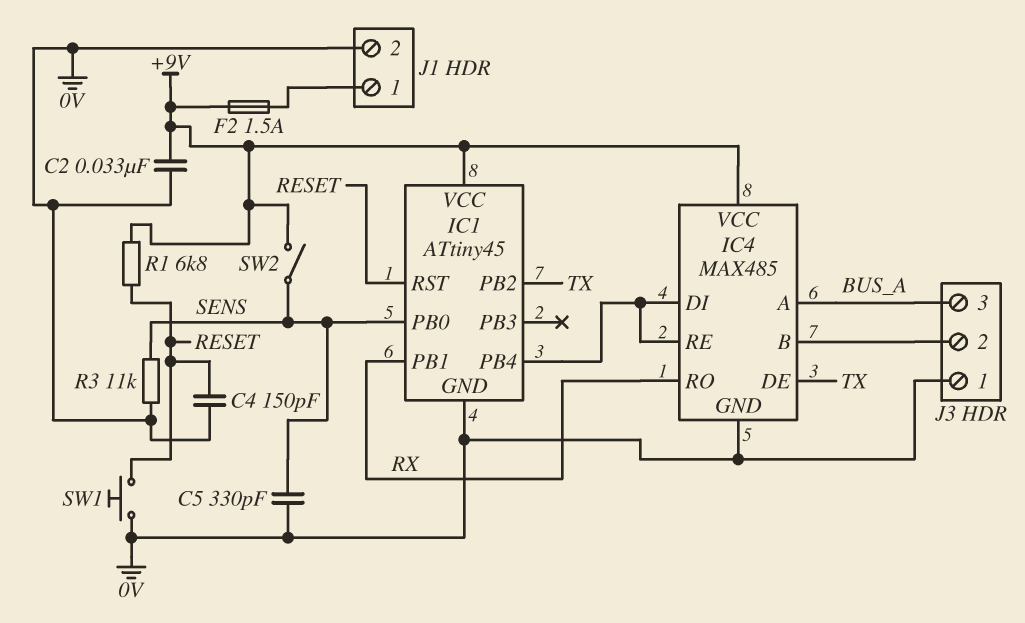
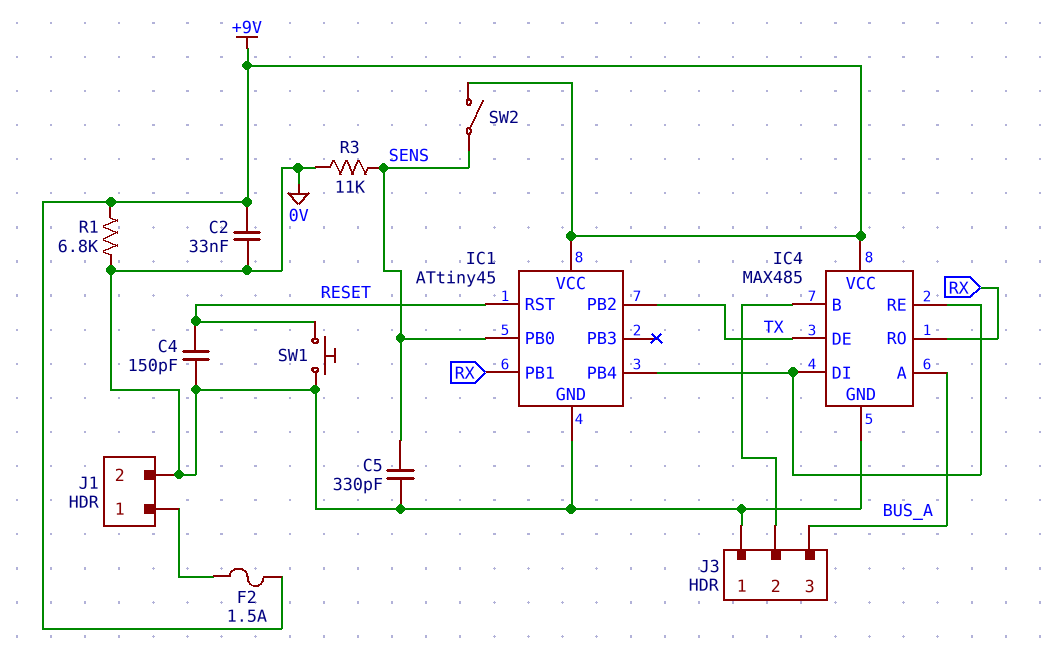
R1: 6.8k (+9V, RESET) -> 6.8k (+9V, 0V)

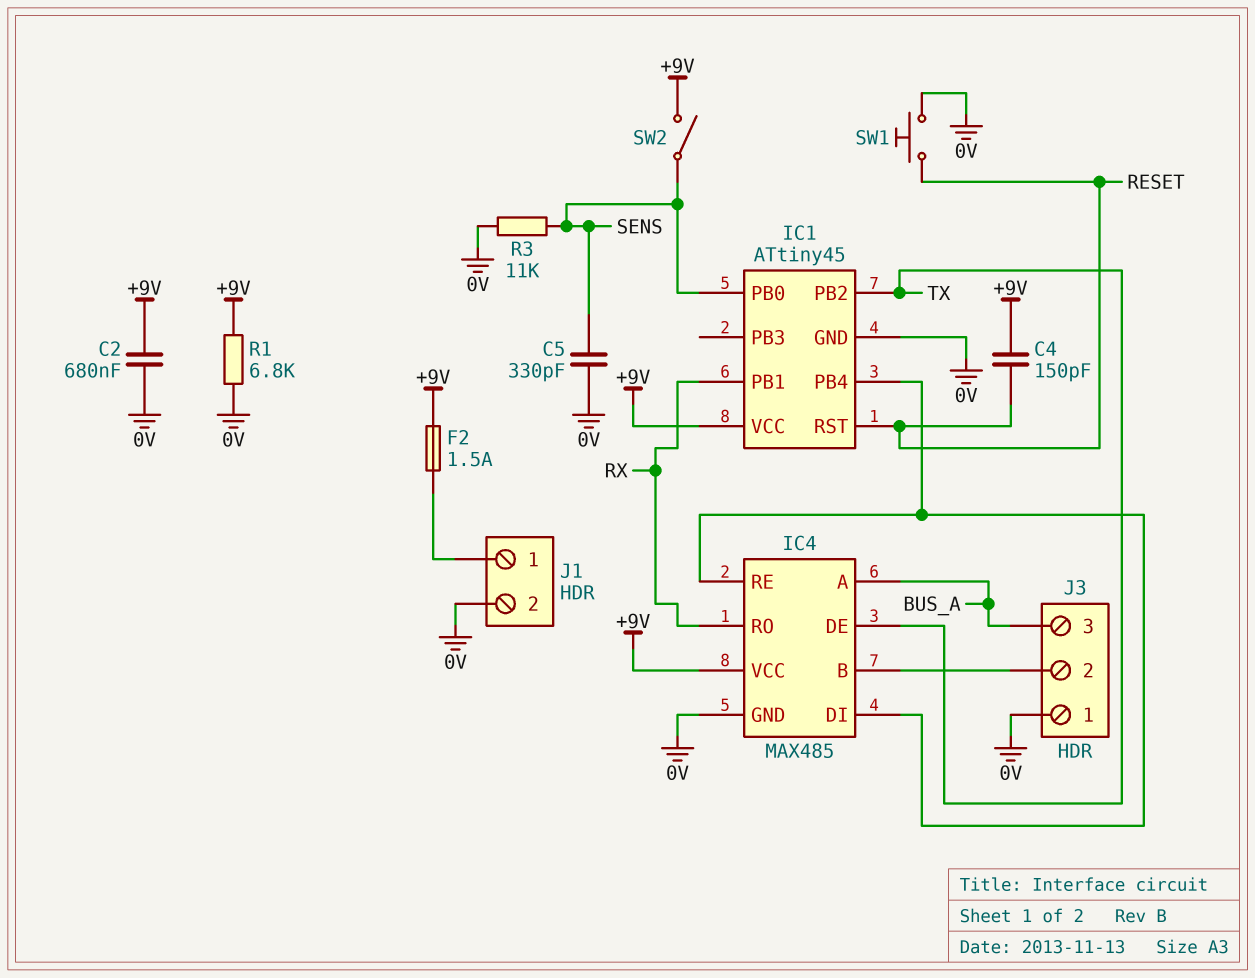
C2: 33nF (+9V, 0V) -> 680nF (+9V, 0V)
C4: 150pF (0V, RESET) -> 150pF (+9V, RESET)

